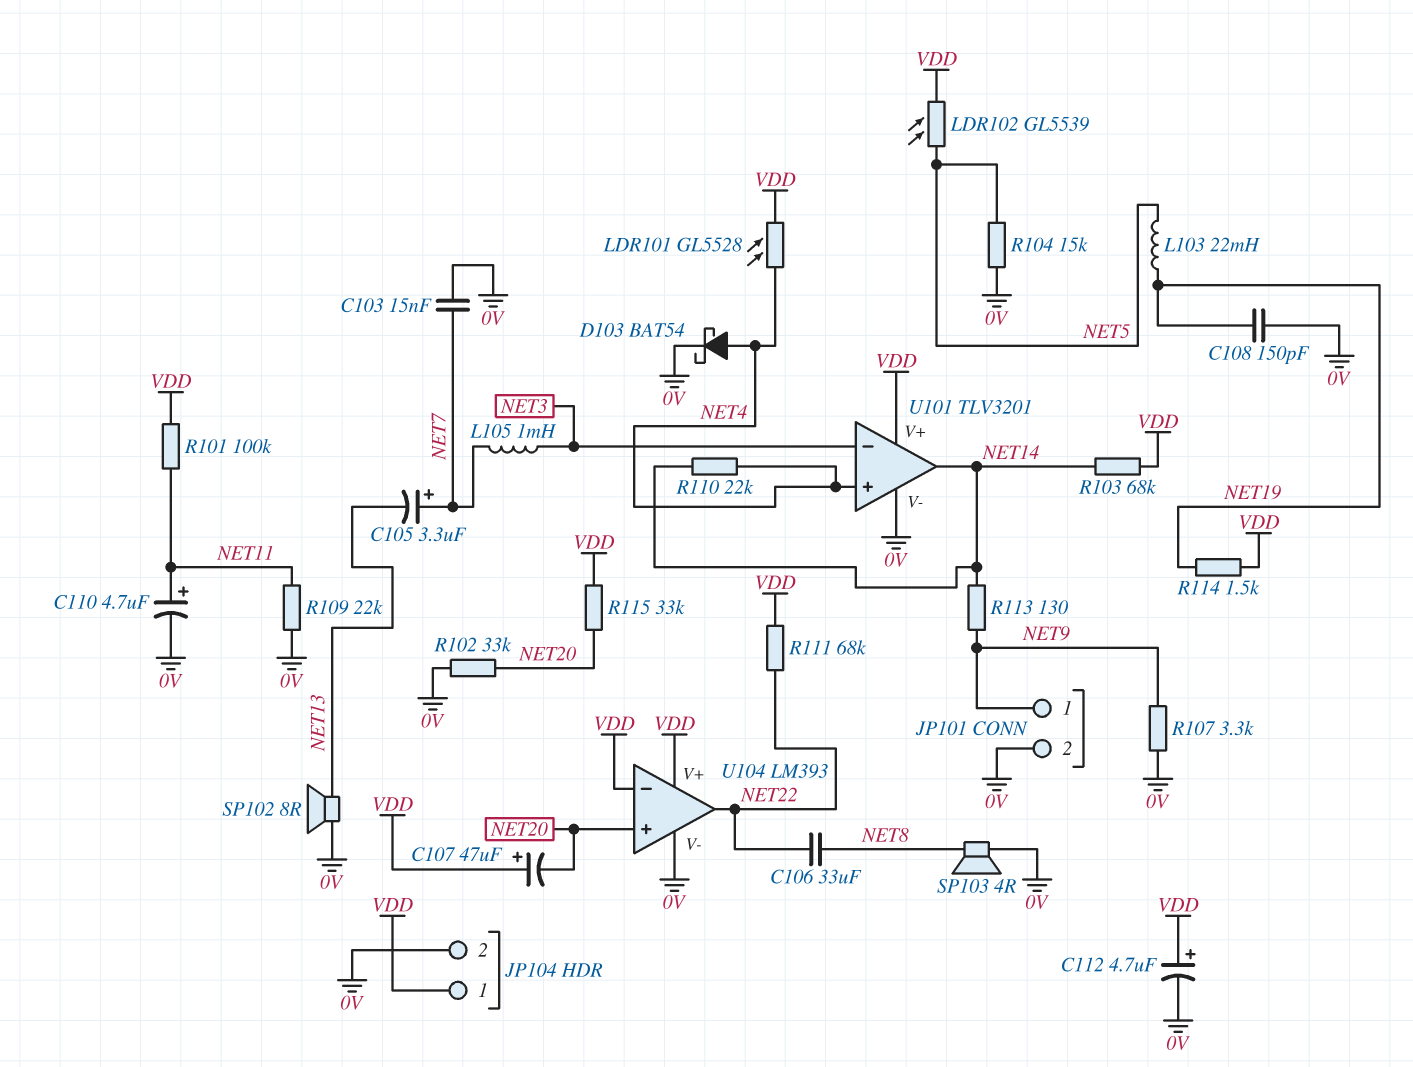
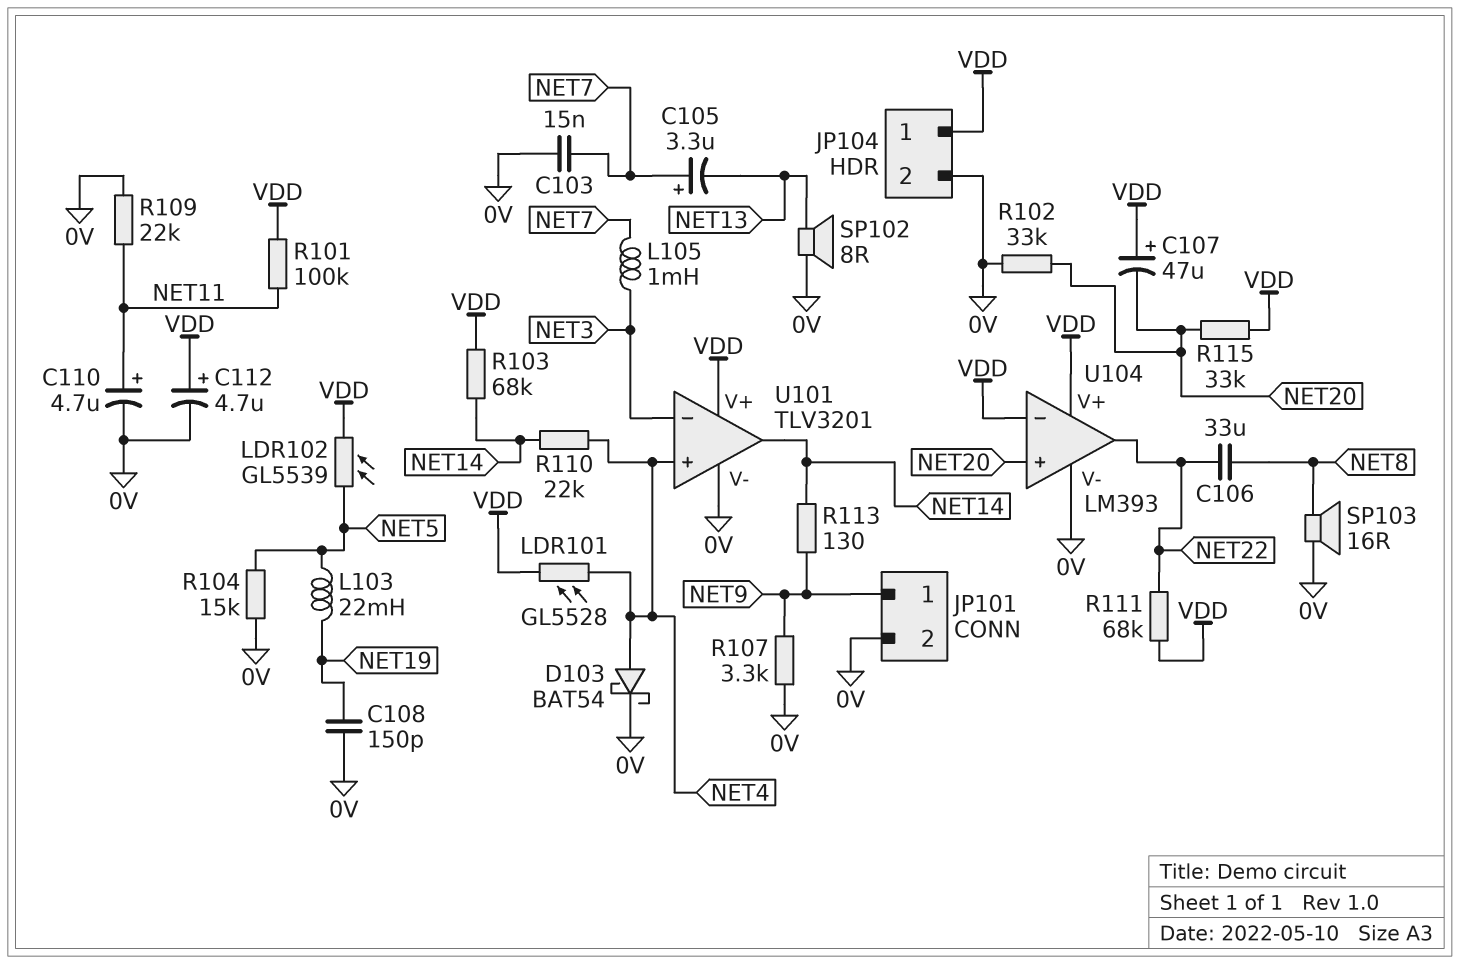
R114: 1.5k (NET19, VDD) -> none
SP103: speaker 4R (0V, NET8) -> speaker 16R (0V, NET8)

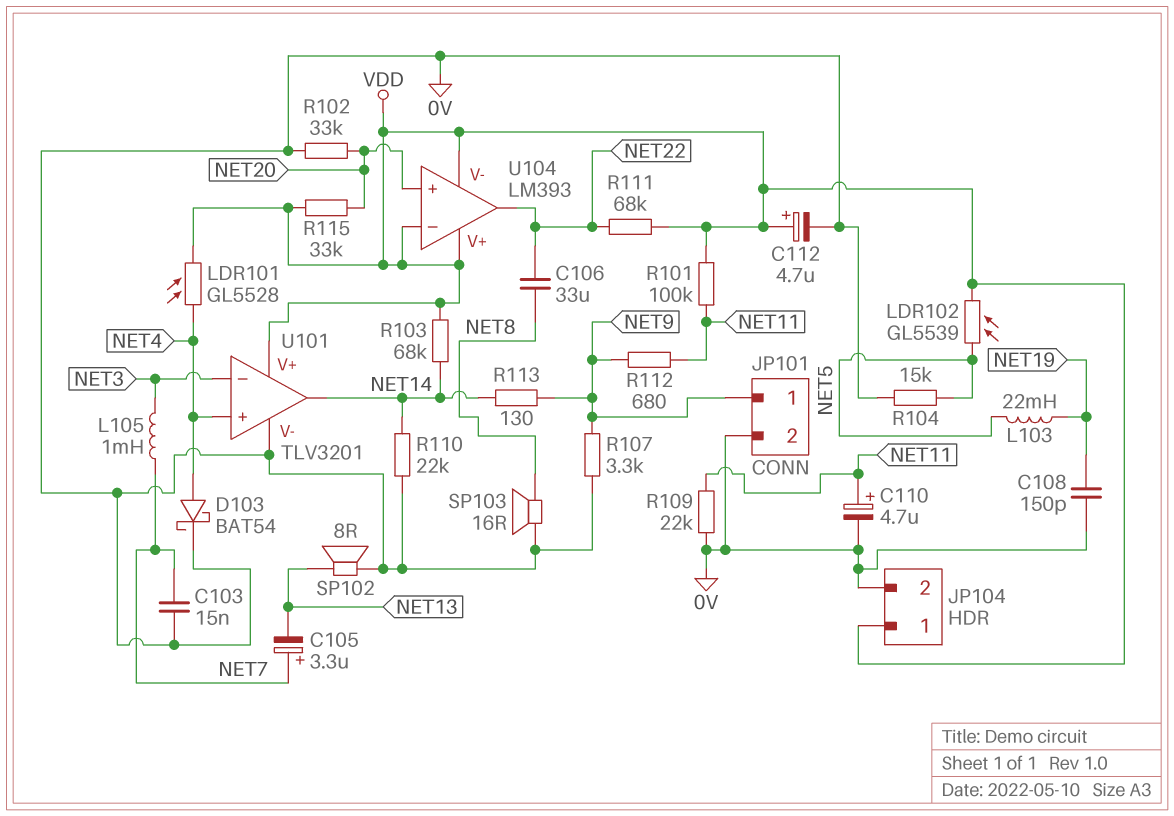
C107: 47uF (plus VDD, minus NET20) -> none
R110: 22k (NET4, NET14) -> 22k (0V, NET14)
R112: none -> 680 (NET9, NET11)
U104 pin V-: 0V -> VDD

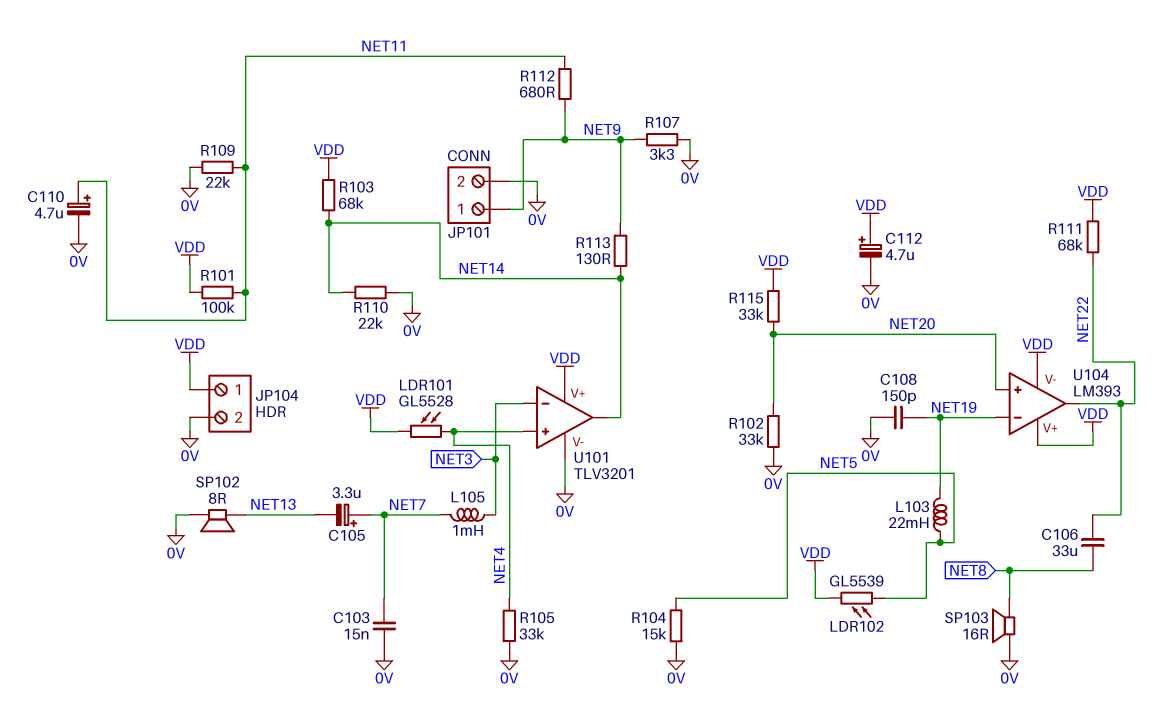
D103: schottky BAT54 (A NET4, K 0V) -> none
R105: none -> 33k (0V, NET4)
U104 pin in-: VDD -> NET19

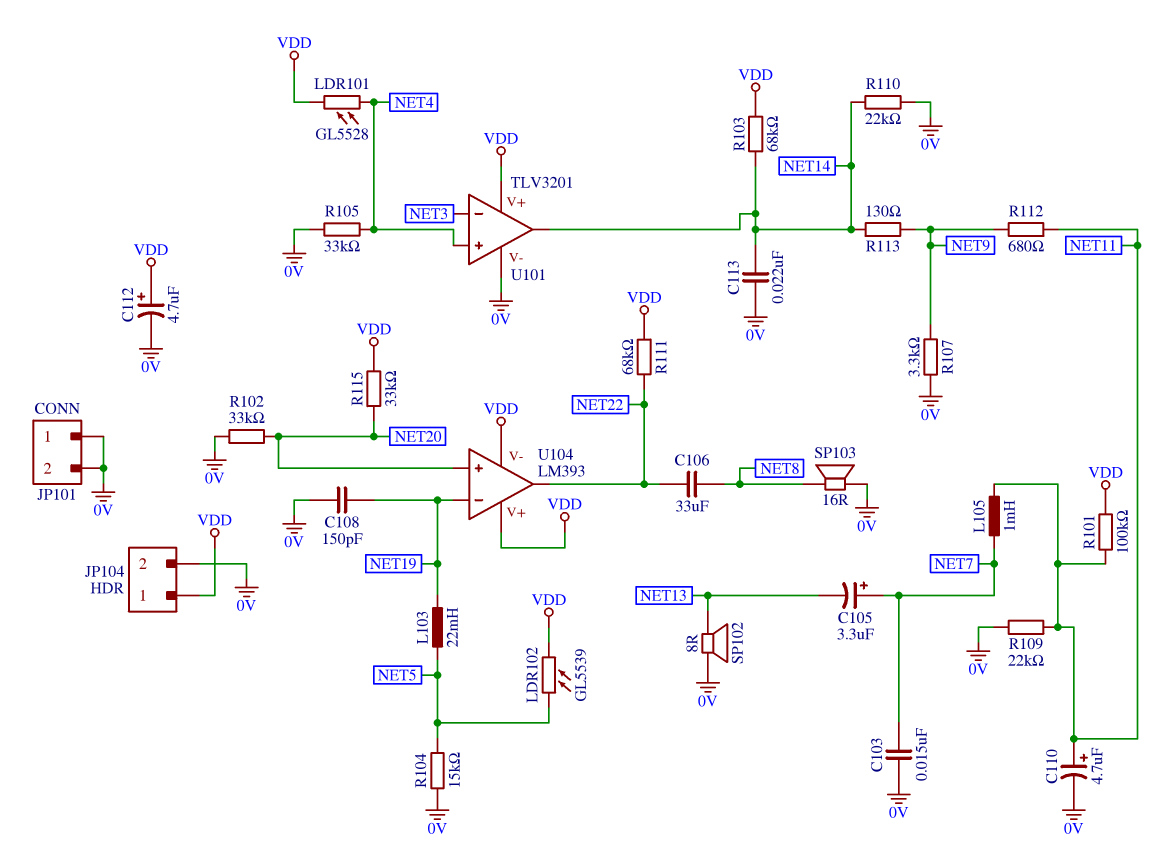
C113: none -> 22nF (0V, NET14)
JP101 pin 1: NET9 -> 0V
L105: 1mH (NET3, NET7) -> 1mH (NET7, NET11)

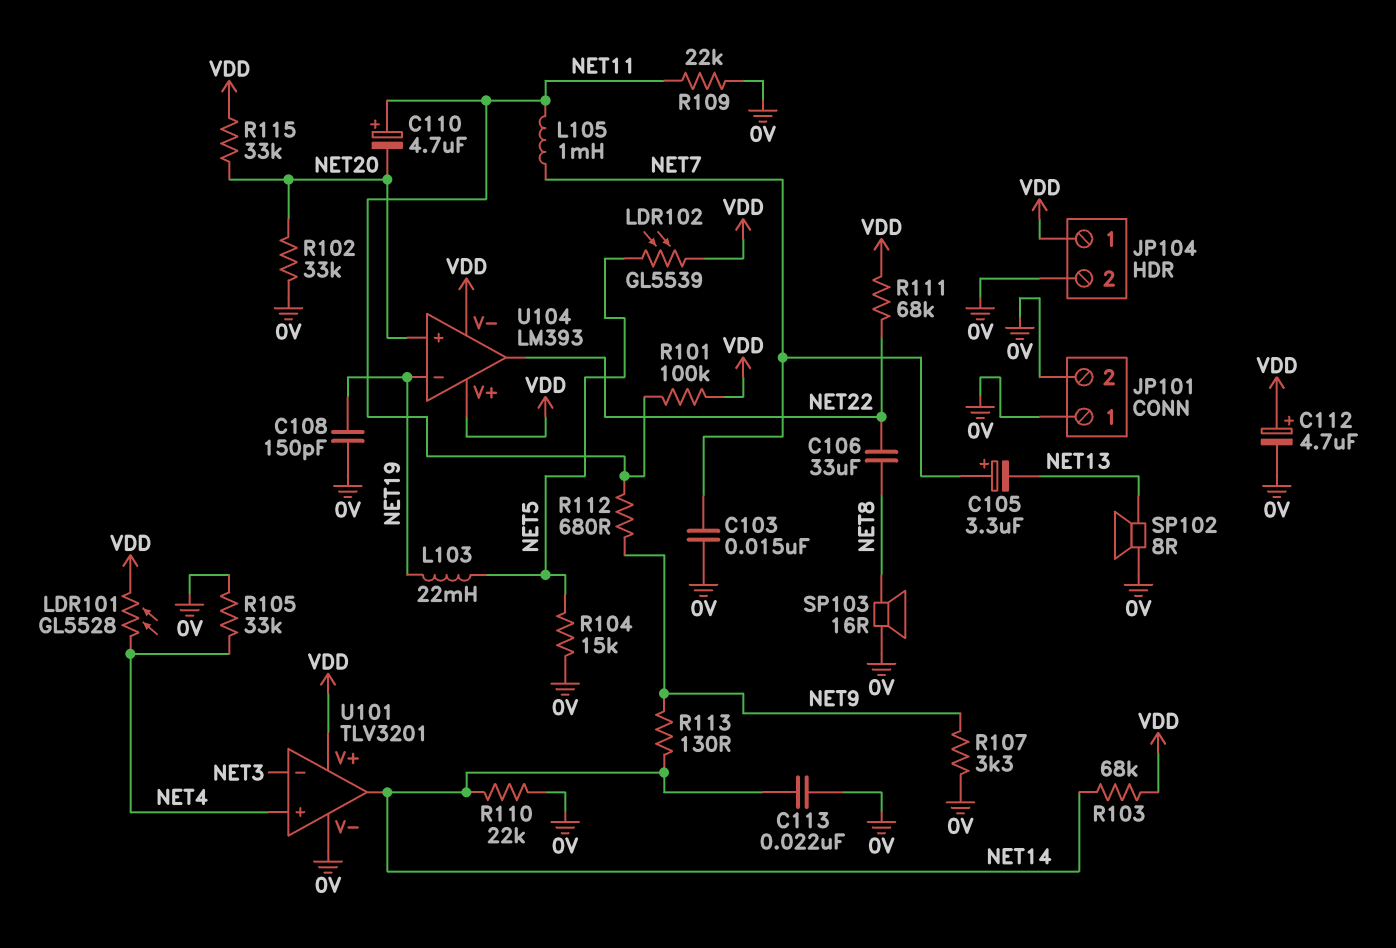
C110: 4.7uF (plus NET11, minus 0V) -> 4.7uF (plus NET11, minus NET20)

